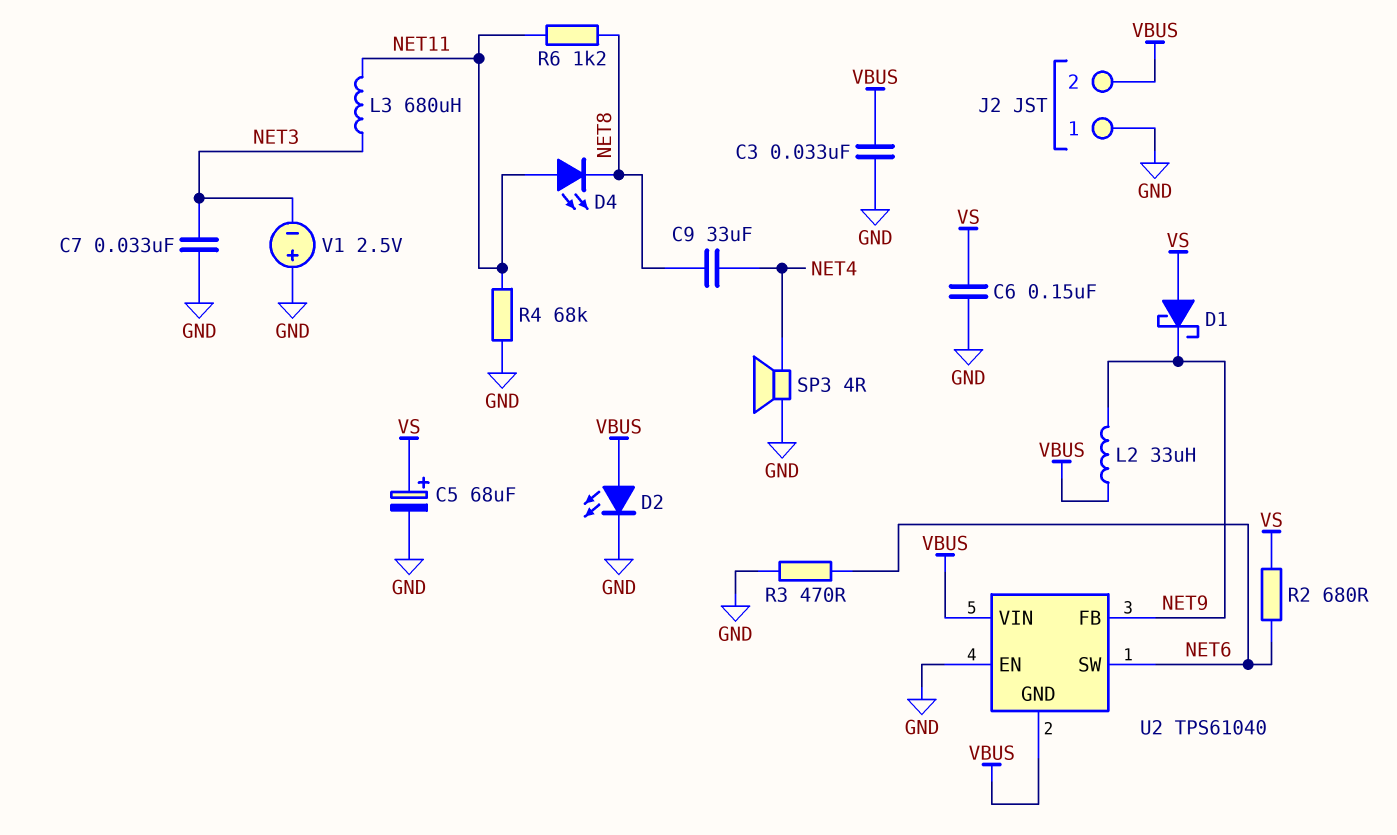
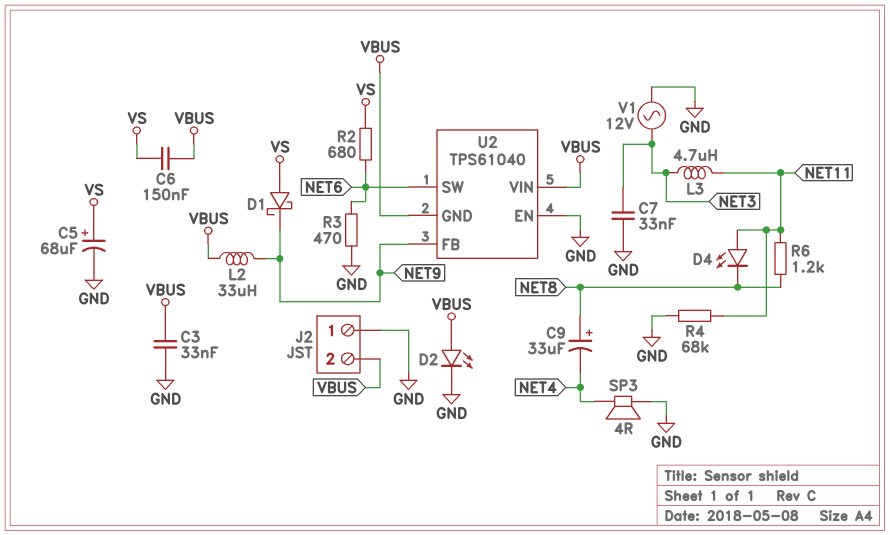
C6: 150nF (GND, VS) -> 150nF (VBUS, VS)
C9: 33uF (NET4, NET8) -> 33uF (plus NET8, minus NET4)
L3: 680uH (NET3, NET11) -> 4.7uH (NET3, NET11)
V1: 2.5V (plus GND, minus NET3) -> AC 12V (GND, NET3)

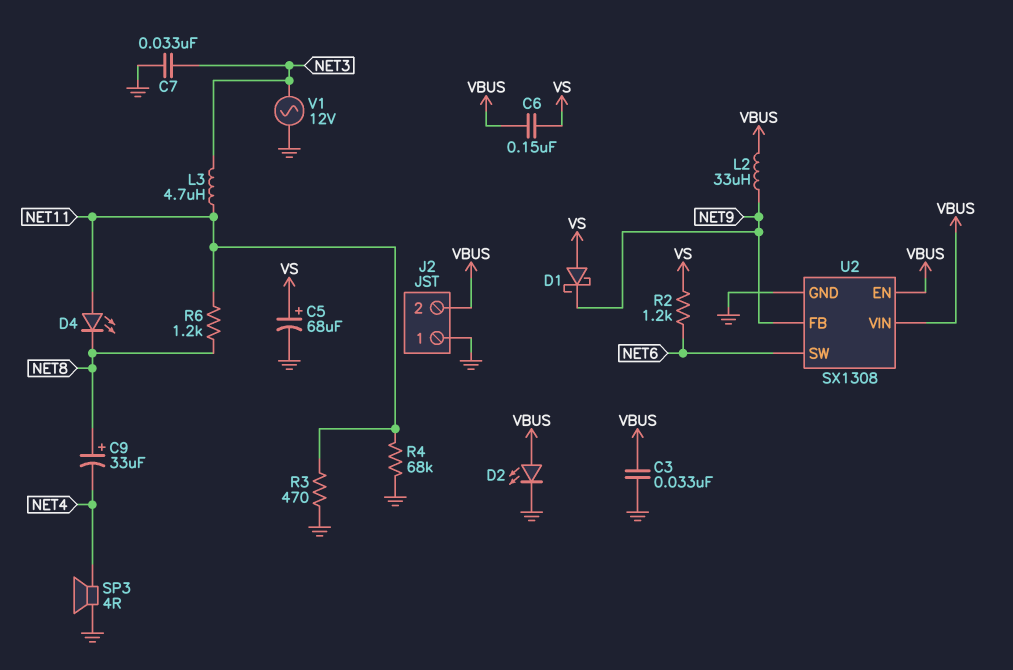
R2: 680 (NET6, VS) -> 1.2k (NET6, VS)
R3: 470 (GND, NET6) -> 470 (GND, NET11)
U2: TPS61040 -> SX1308
U2 pin EN: GND -> VBUS
U2 pin GND: VBUS -> GND

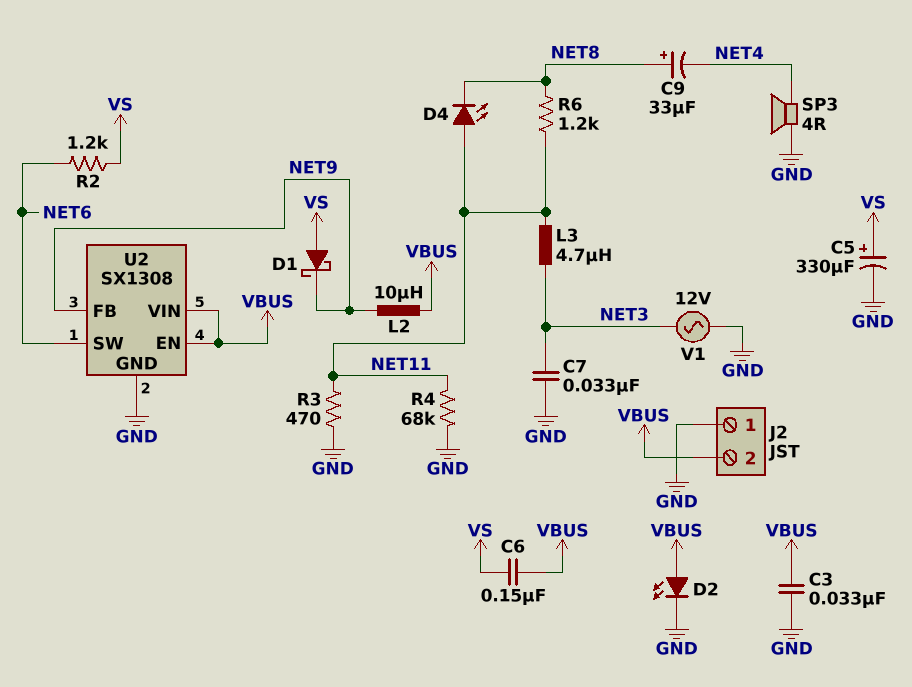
C5: 68uF (plus VS, minus GND) -> 330uF (plus VS, minus GND)
L2: 33uH (NET9, VBUS) -> 10uH (NET9, VBUS)

